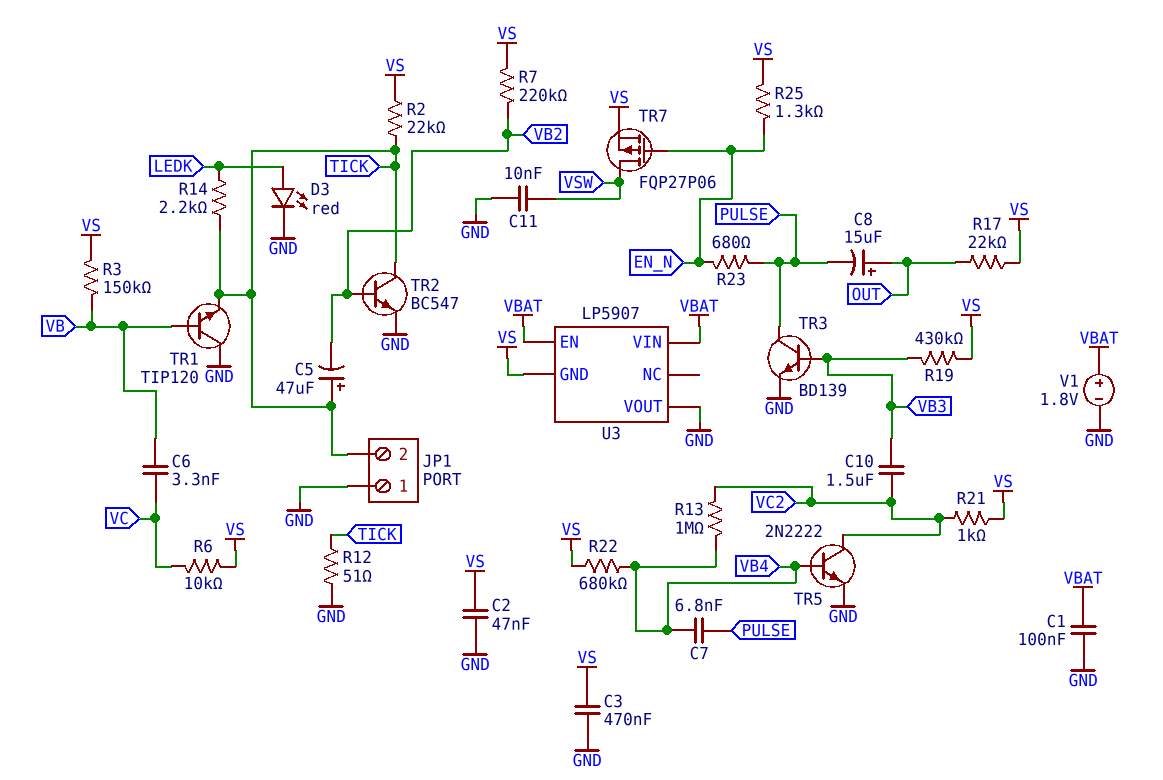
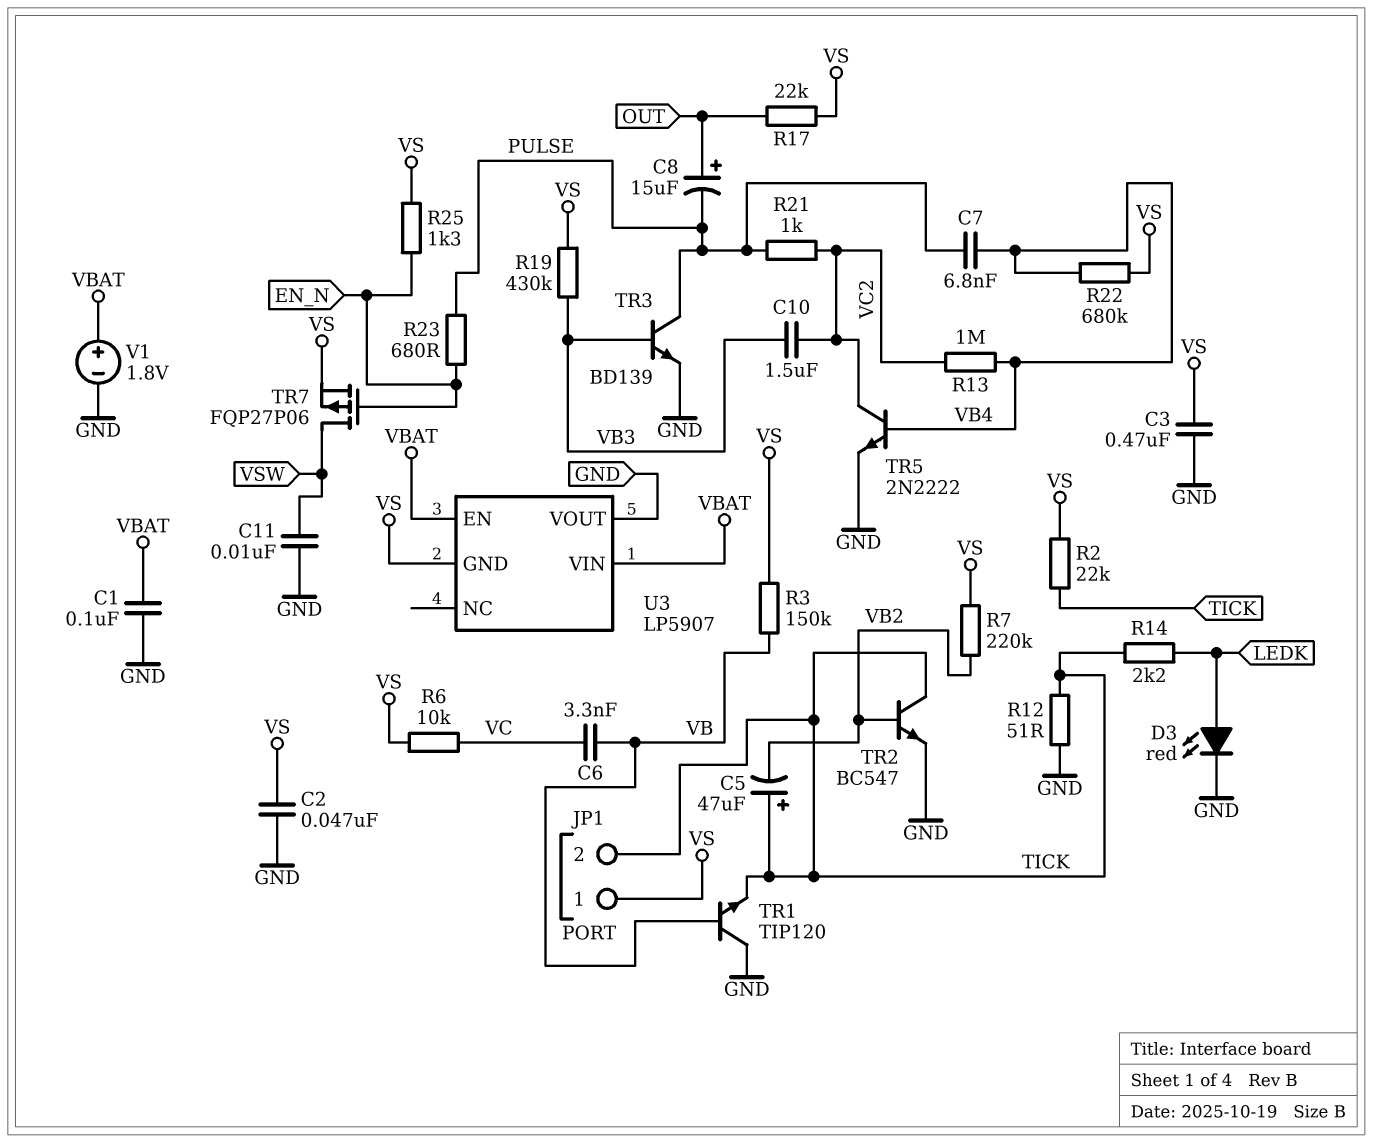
JP1 pin 1: GND -> VS
R21: 1k (VC2, VS) -> 1k (PULSE, VC2)

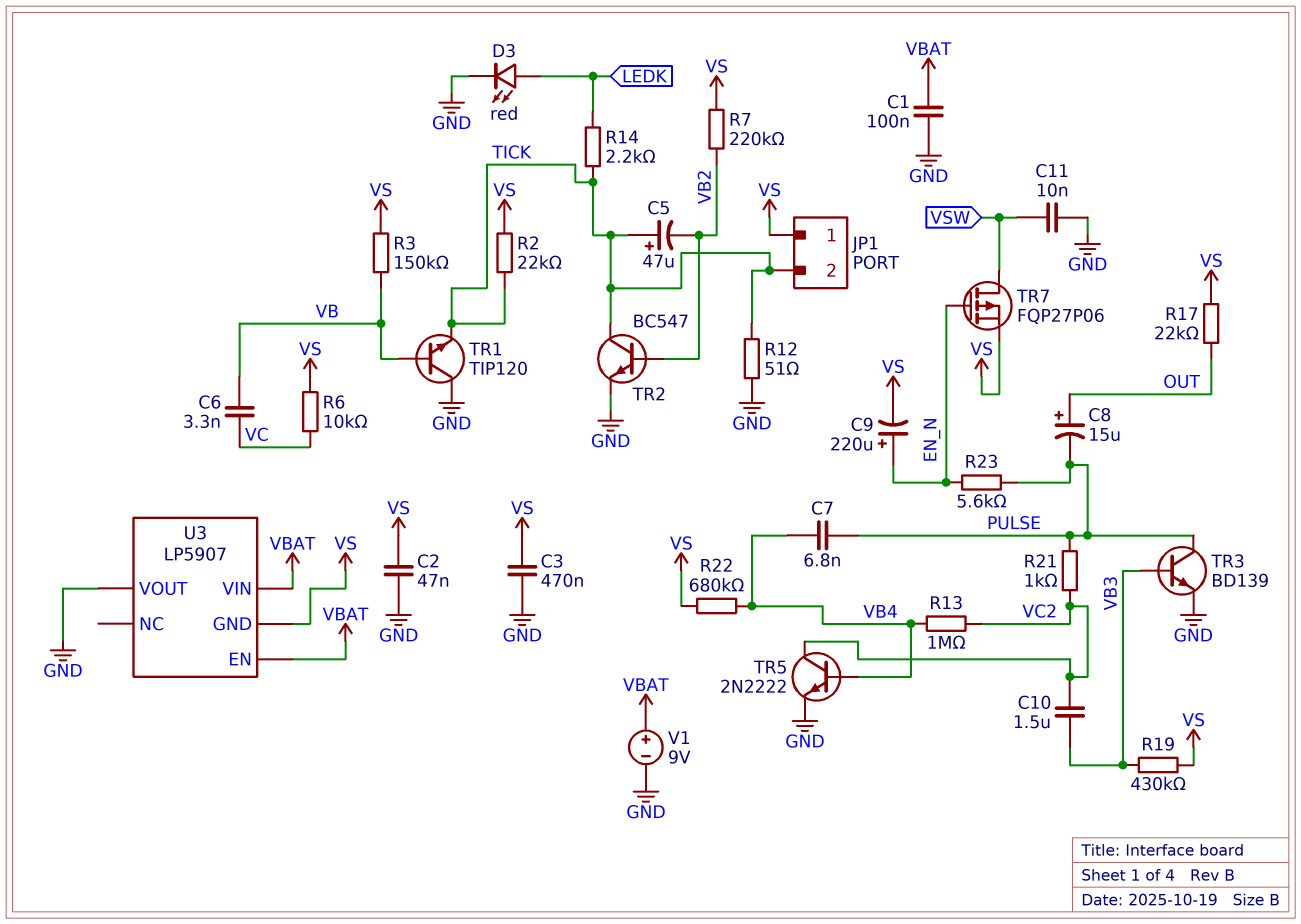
C9: none -> 220uF (plus EN_N, minus VS)
R23: 680 (EN_N, PULSE) -> 5.6k (EN_N, PULSE)
R25: 1.3k (EN_N, VS) -> none
V1: 1.8V (plus VBAT, minus GND) -> 9V (plus VBAT, minus GND)

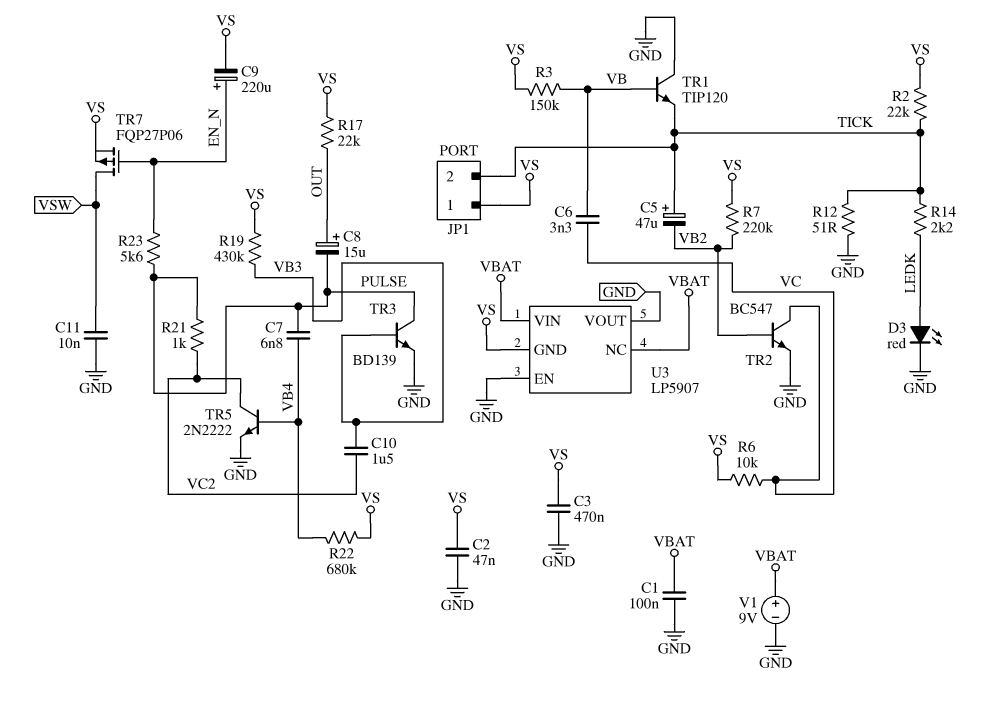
R13: 1M (VB4, VC2) -> none
TR2: NPN BC547 (B VB2, C TICK, E GND) -> NPN BC547 (B VB2, C VC, E GND)
U3 pin EN: VBAT -> GND
U3 pin NC: none -> VBAT

